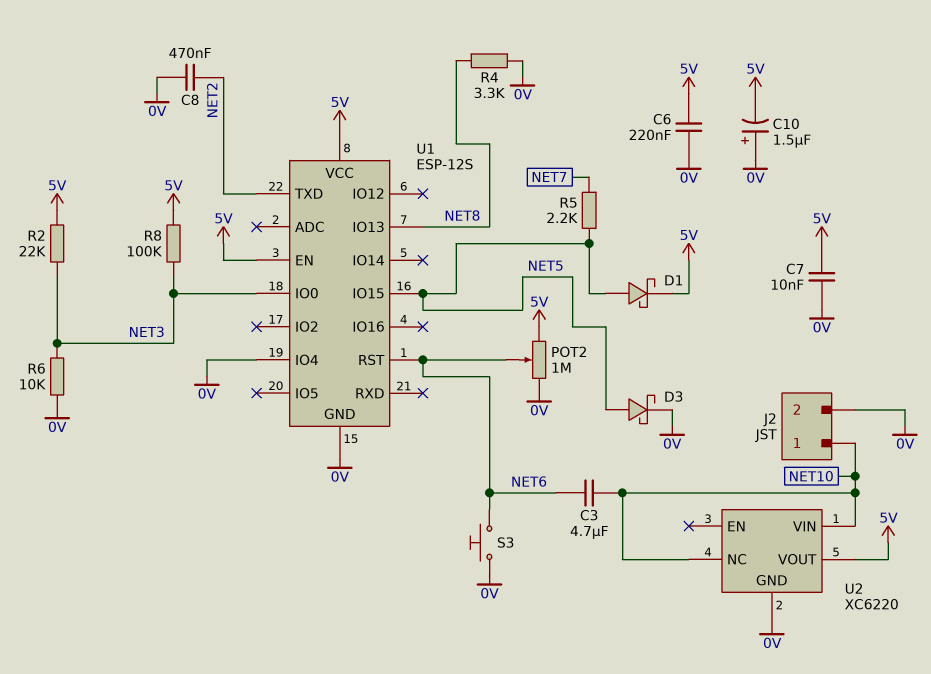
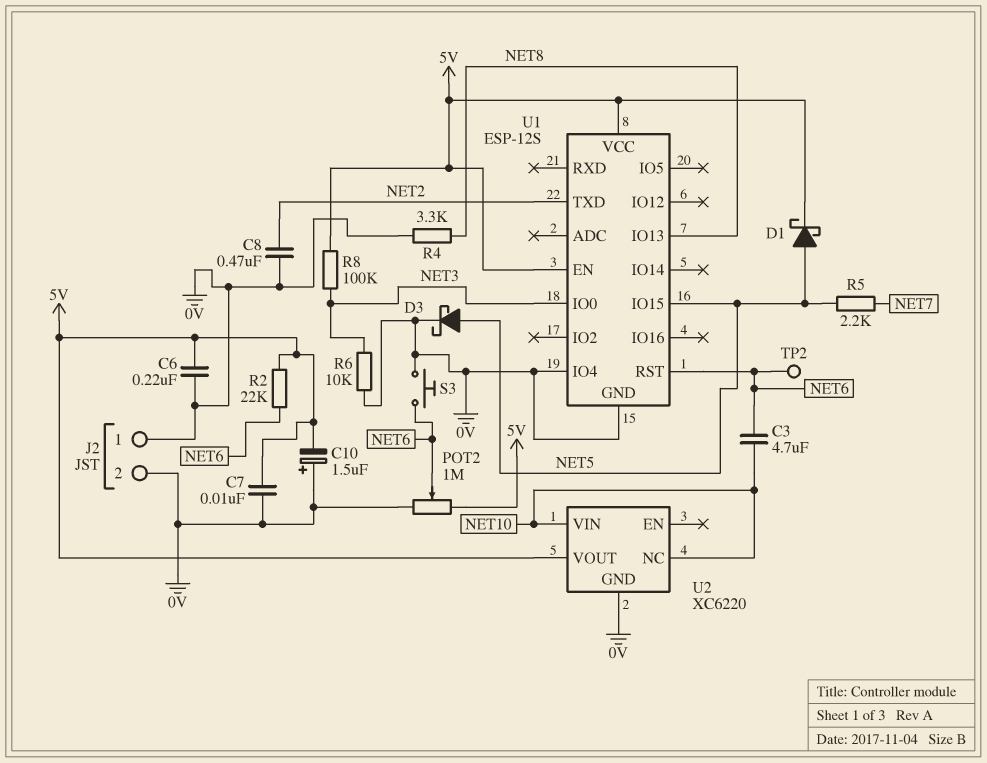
J2 pin 1: NET10 -> 0V
R2: 22k (5V, NET3) -> 22k (5V, NET6)
TP2: none -> test point (NET6)

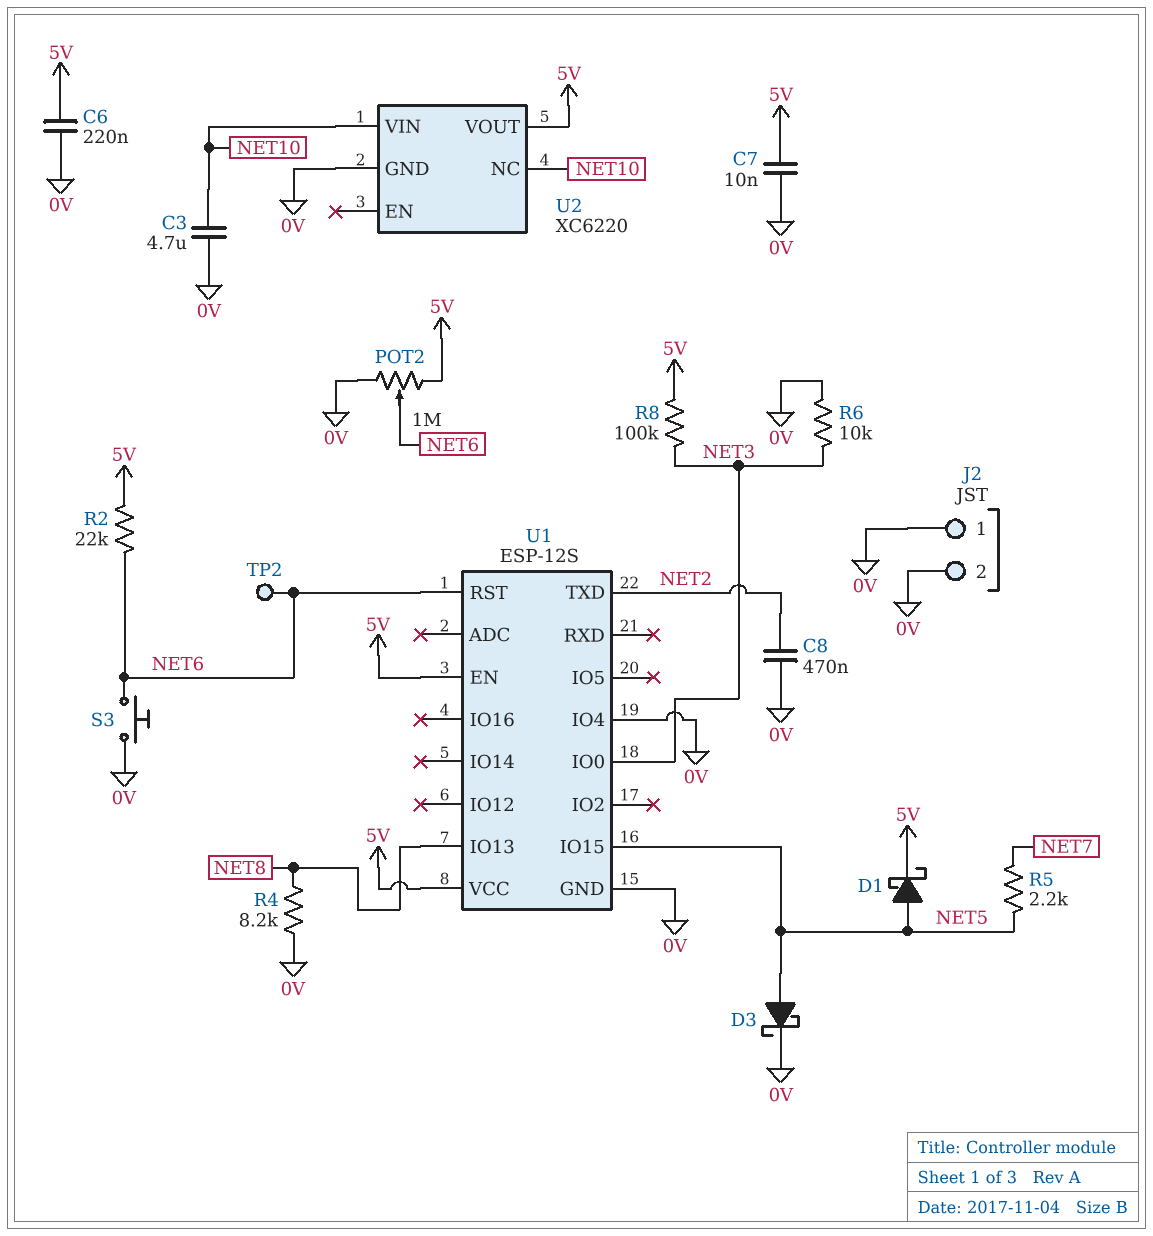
C3: 4.7uF (NET6, NET10) -> 4.7uF (0V, NET10)
C10: 1.5uF (plus 0V, minus 5V) -> none
R4: 3.3k (0V, NET8) -> 8.2k (0V, NET8)

